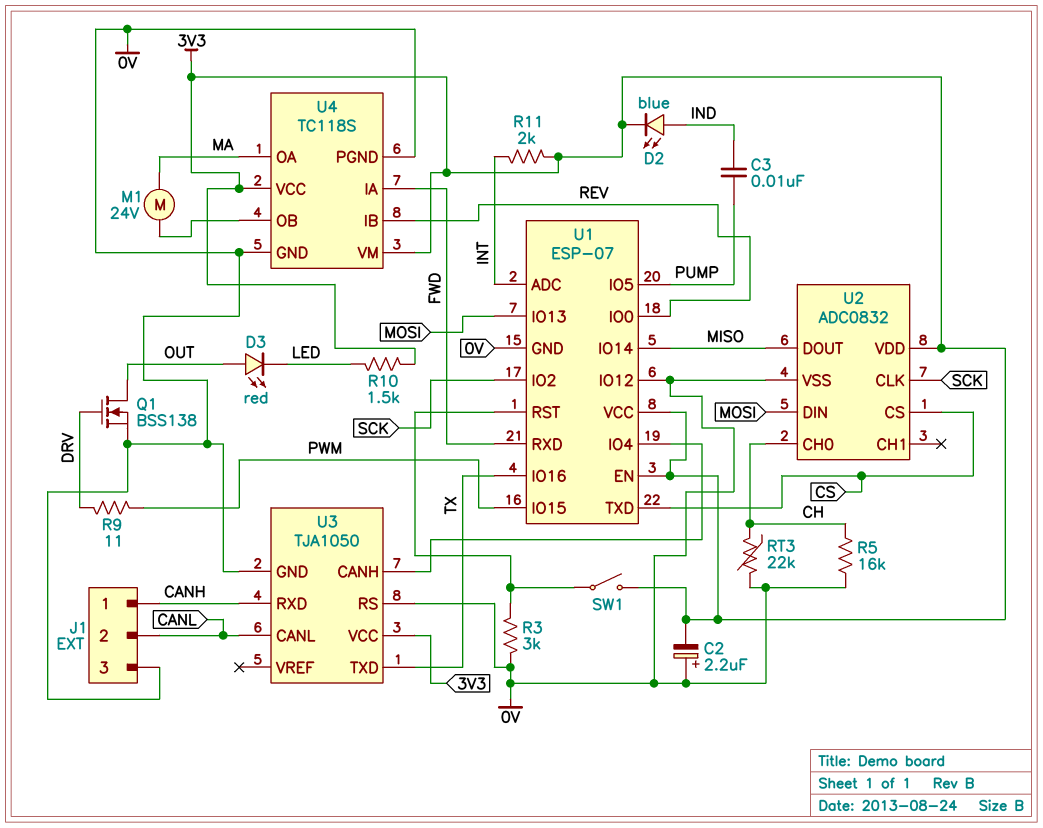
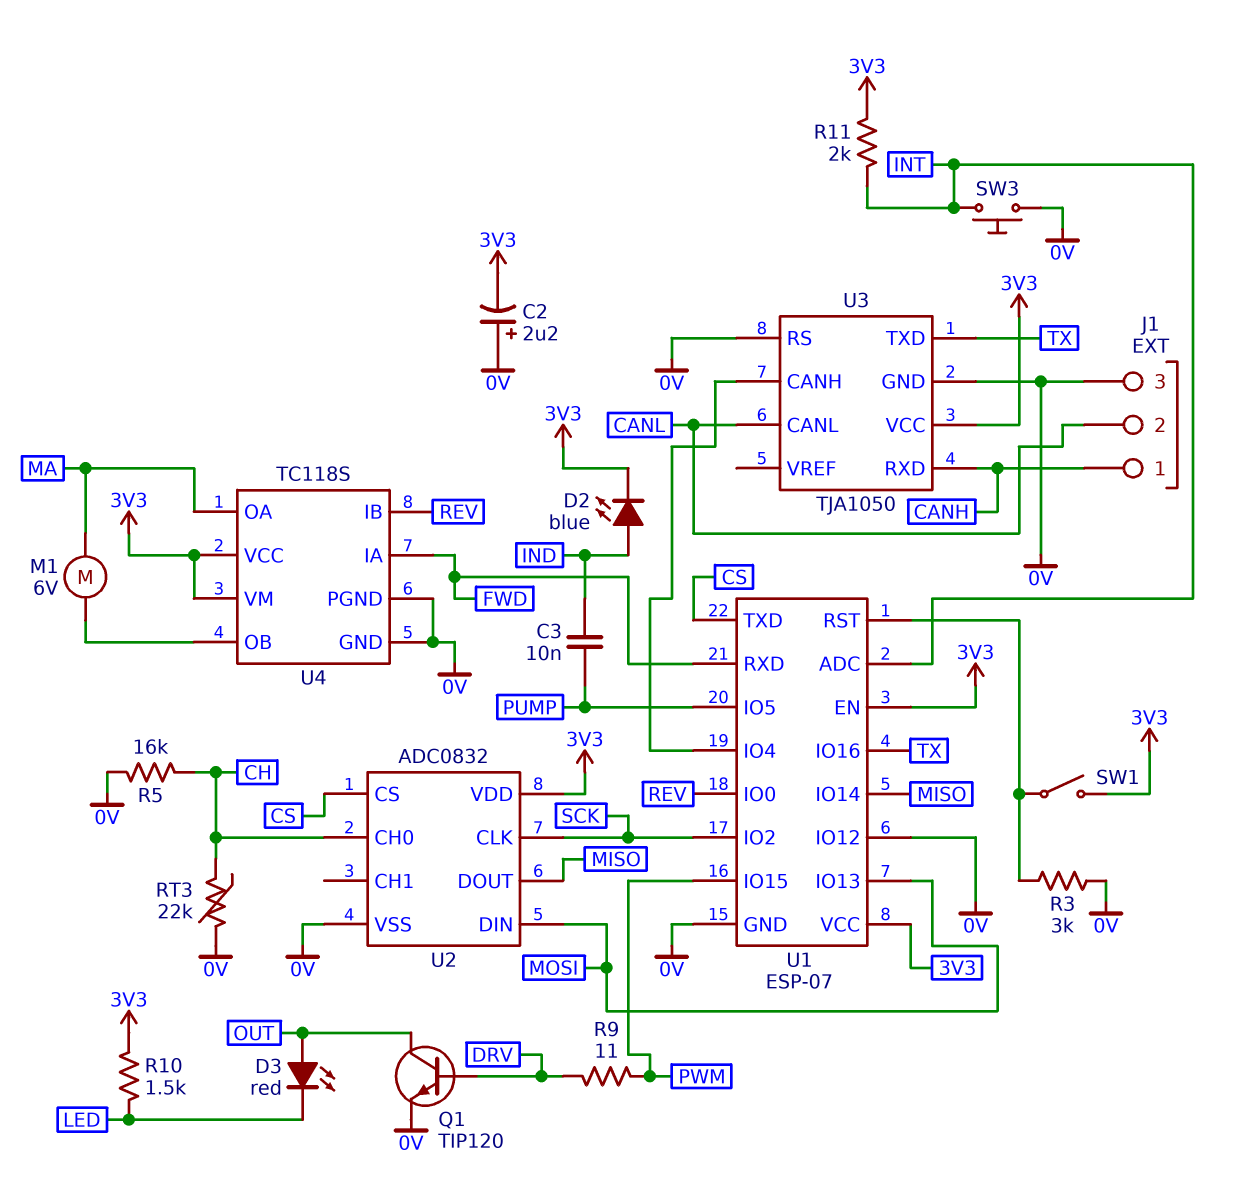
M1: motor 24V (MA, U4/OB) -> motor 6V (MA, U4/OB)
Q1: NMOS BSS138 (G DRV, D OUT, S 0V) -> NPN TIP120 (B DRV, C OUT, E 0V)
SW3: none -> button (0V, INT)

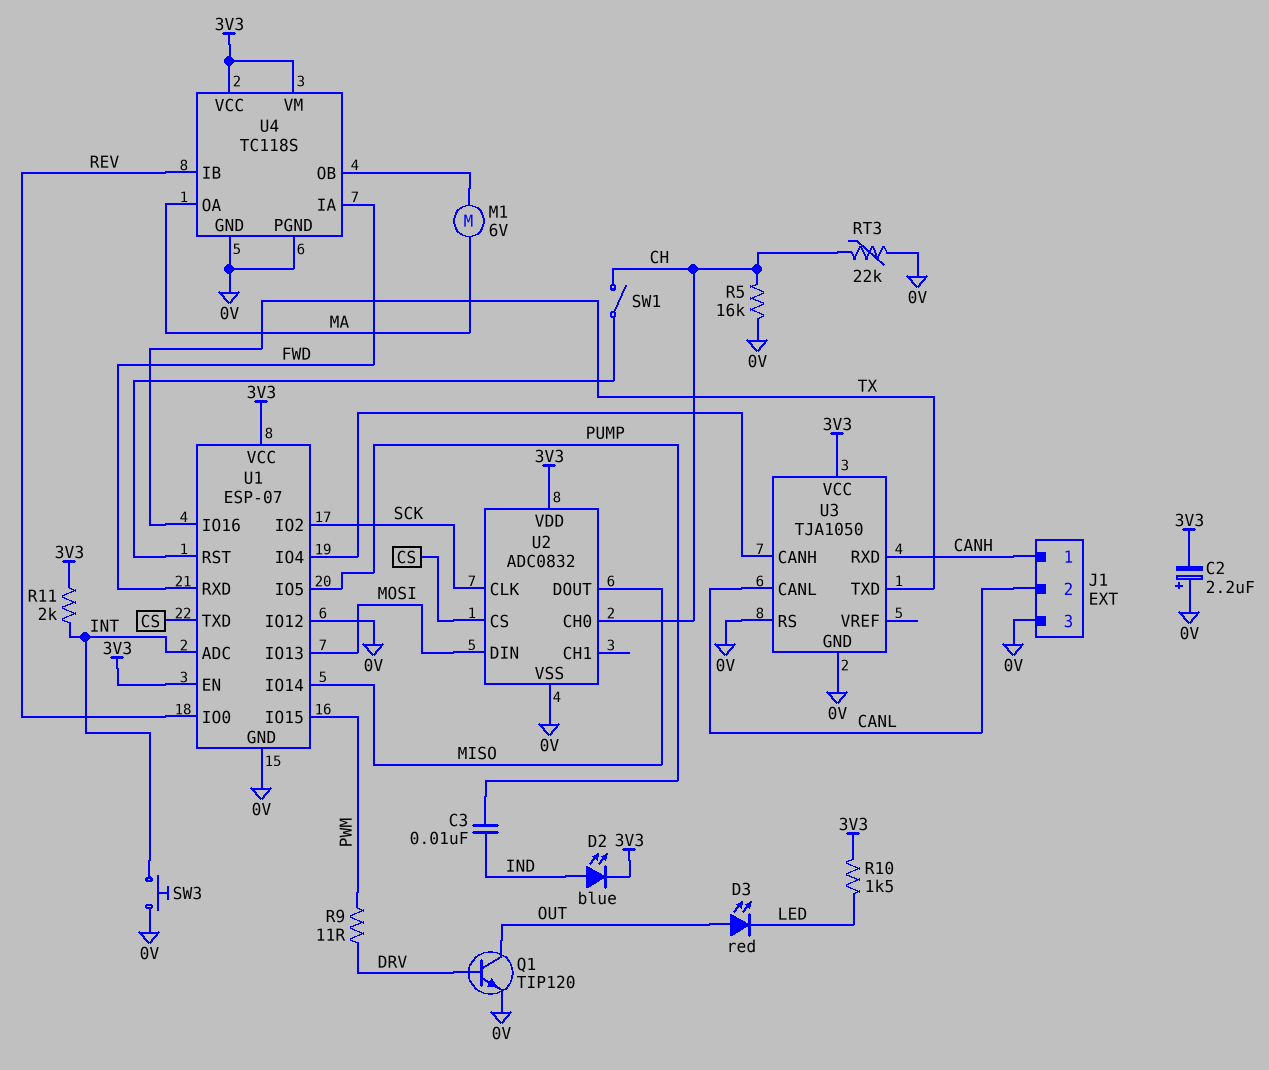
R3: 3k (0V, U1/RST) -> none
SW1: switch (3V3, U1/RST) -> switch (CH, U1/RST)

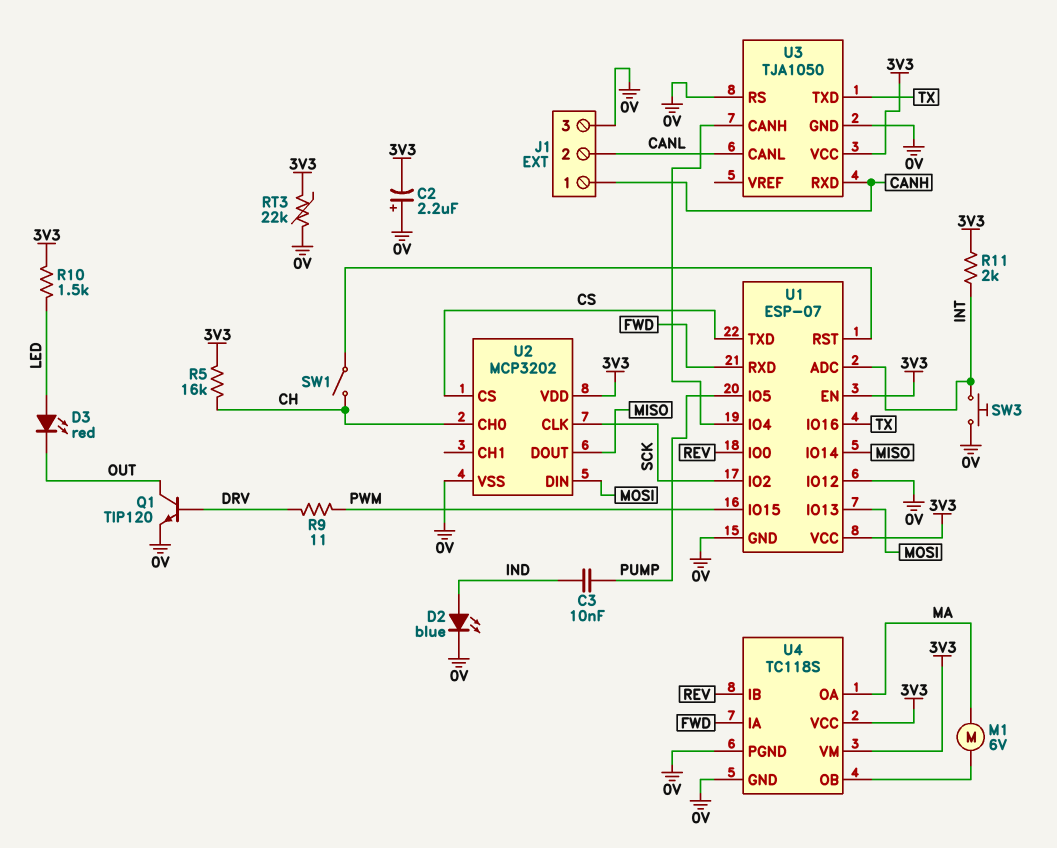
D2: LED blue (A IND, K 3V3) -> LED blue (A IND, K 0V)
D3: LED red (A OUT, K LED) -> LED red (A LED, K OUT)
R5: 16k (0V, CH) -> 16k (3V3, CH)
RT3: 22k (0V, CH) -> 22k (0V, 3V3)
U2: ADC0832 -> MCP3202

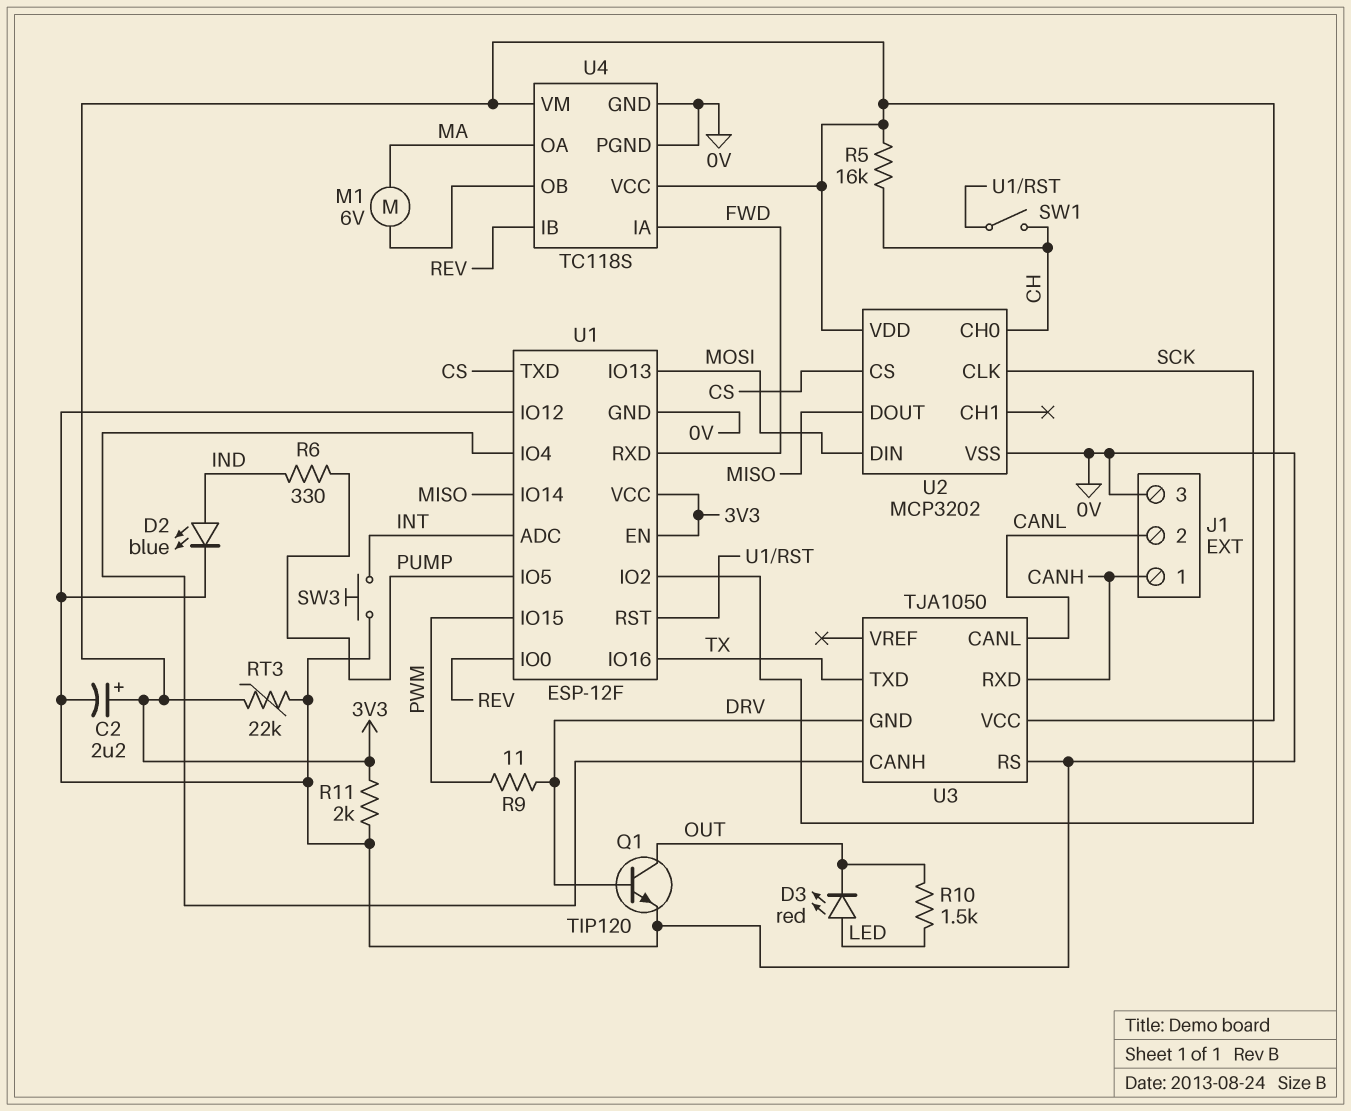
C2: 2.2uF (plus 0V, minus 3V3) -> 2.2uF (plus 3V3, minus 0V)
C3: 10nF (IND, PUMP) -> none
R6: none -> 330 (IND, PUMP)
R10: 1.5k (3V3, LED) -> 1.5k (LED, OUT)
R11: 2k (3V3, INT) -> 2k (0V, 3V3)
U1: ESP-07 -> ESP-12F
U3 pin GND: 0V -> DRV

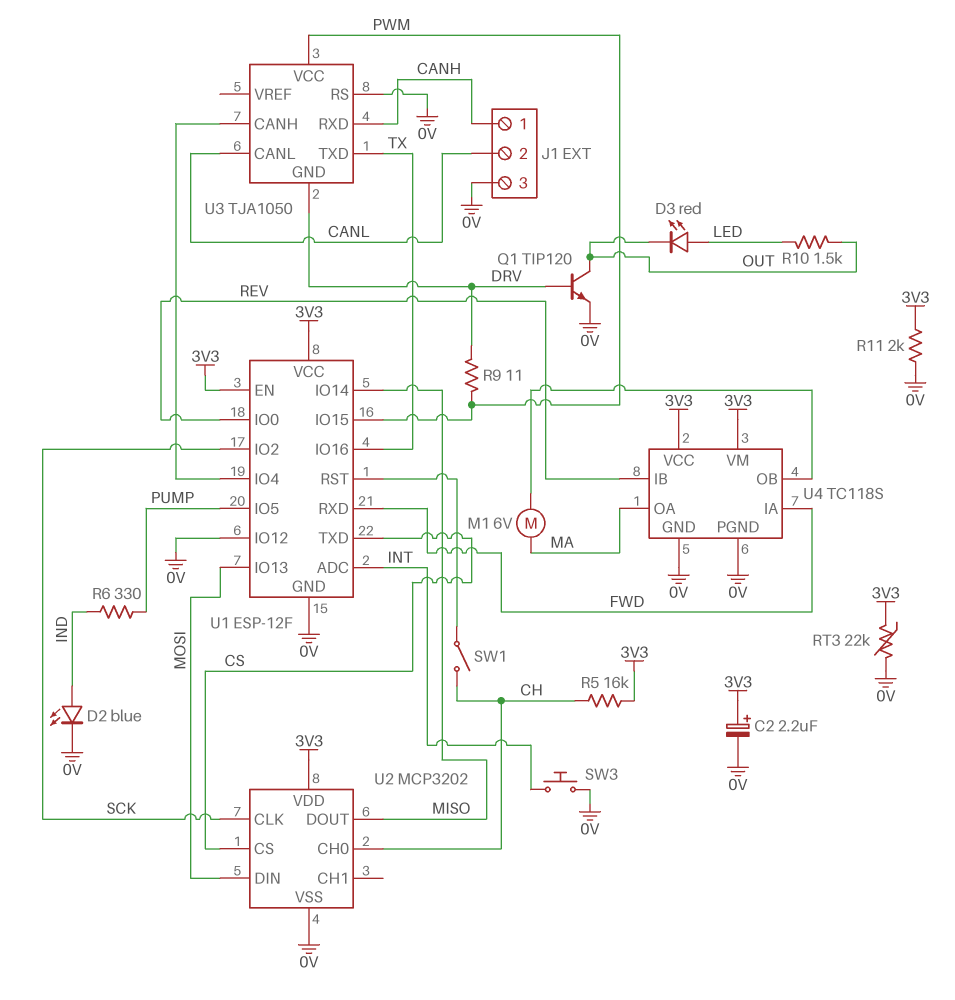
U3 pin VCC: 3V3 -> PWM

